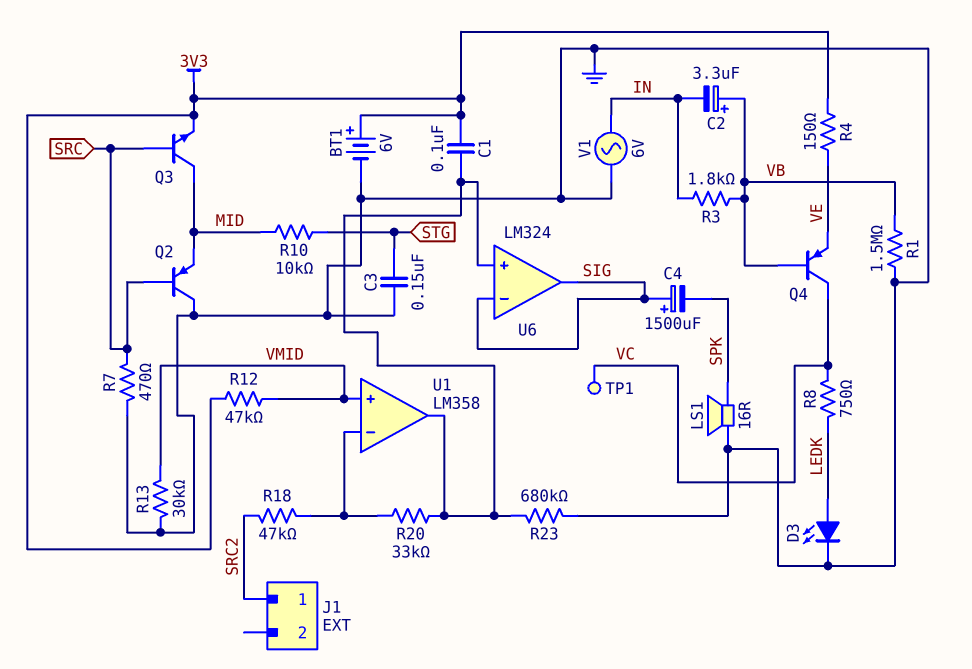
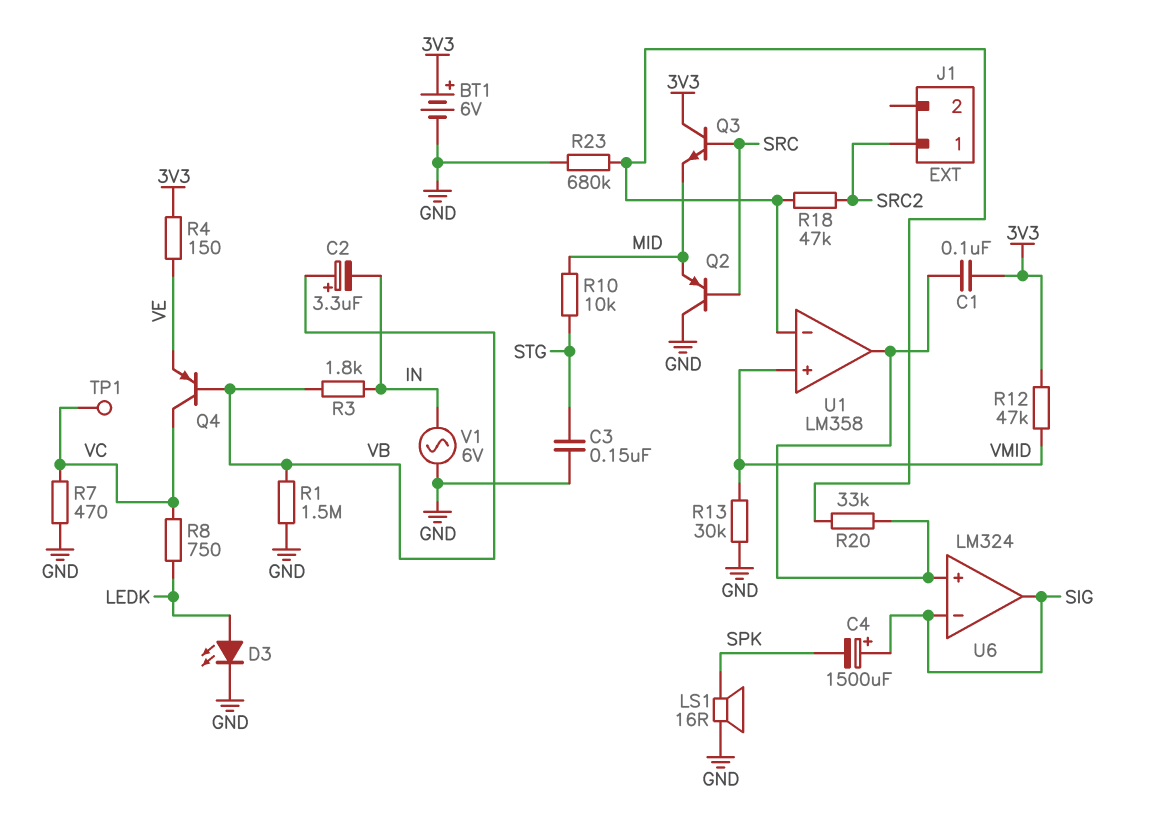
Q3: NPN (B SRC, C MID, E 3V3) -> NPN (B SRC, C 3V3, E MID)
R7: 470 (GND, SRC) -> 470 (GND, VC)
R23: 680k (GND, U1/out) -> 680k (GND, U1/in-)

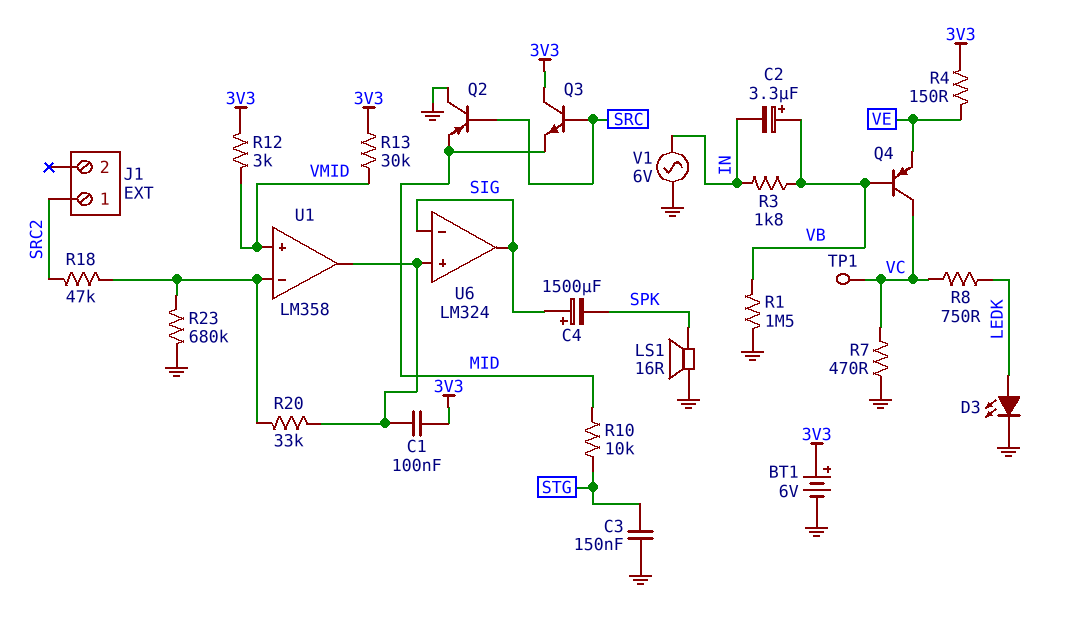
R12: 47k (3V3, VMID) -> 3k (3V3, VMID)
R13: 30k (GND, VMID) -> 30k (3V3, VMID)

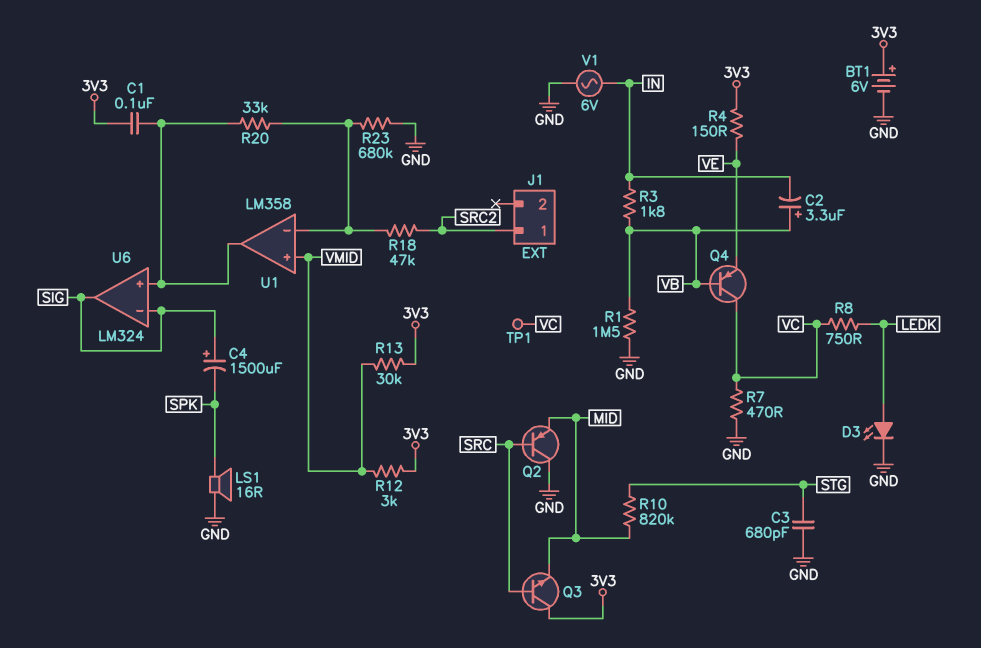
C3: 150nF (GND, STG) -> 680pF (GND, STG)
R10: 10k (MID, STG) -> 820k (MID, STG)

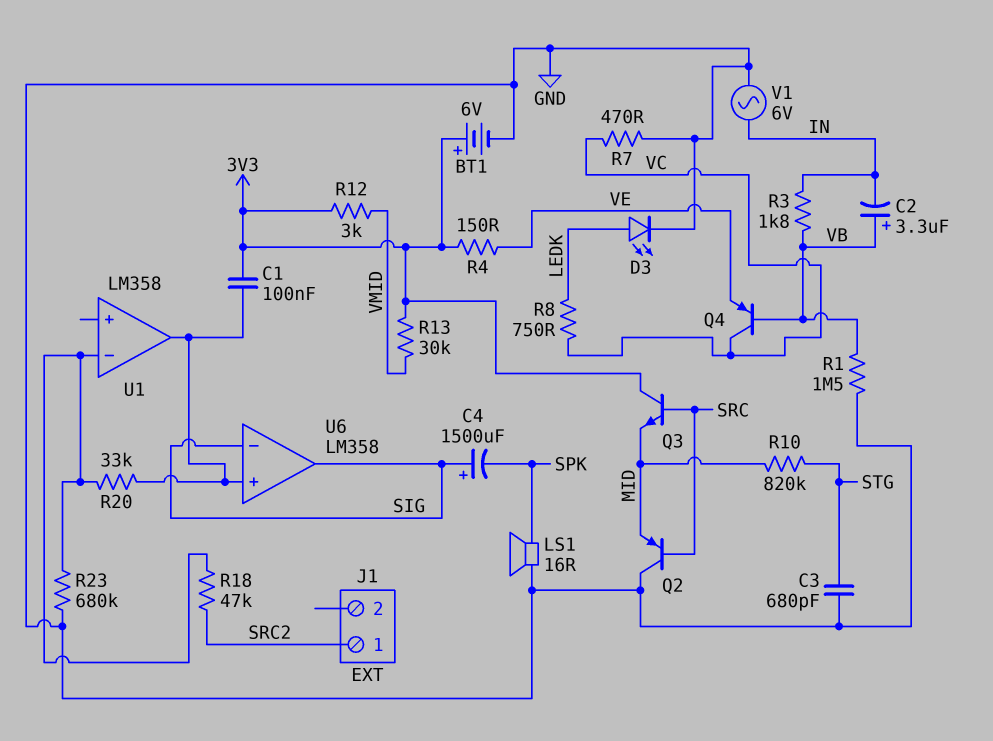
TP1: test point (VC) -> none
U1 pin in+: VMID -> none
U6: LM324 -> LM358

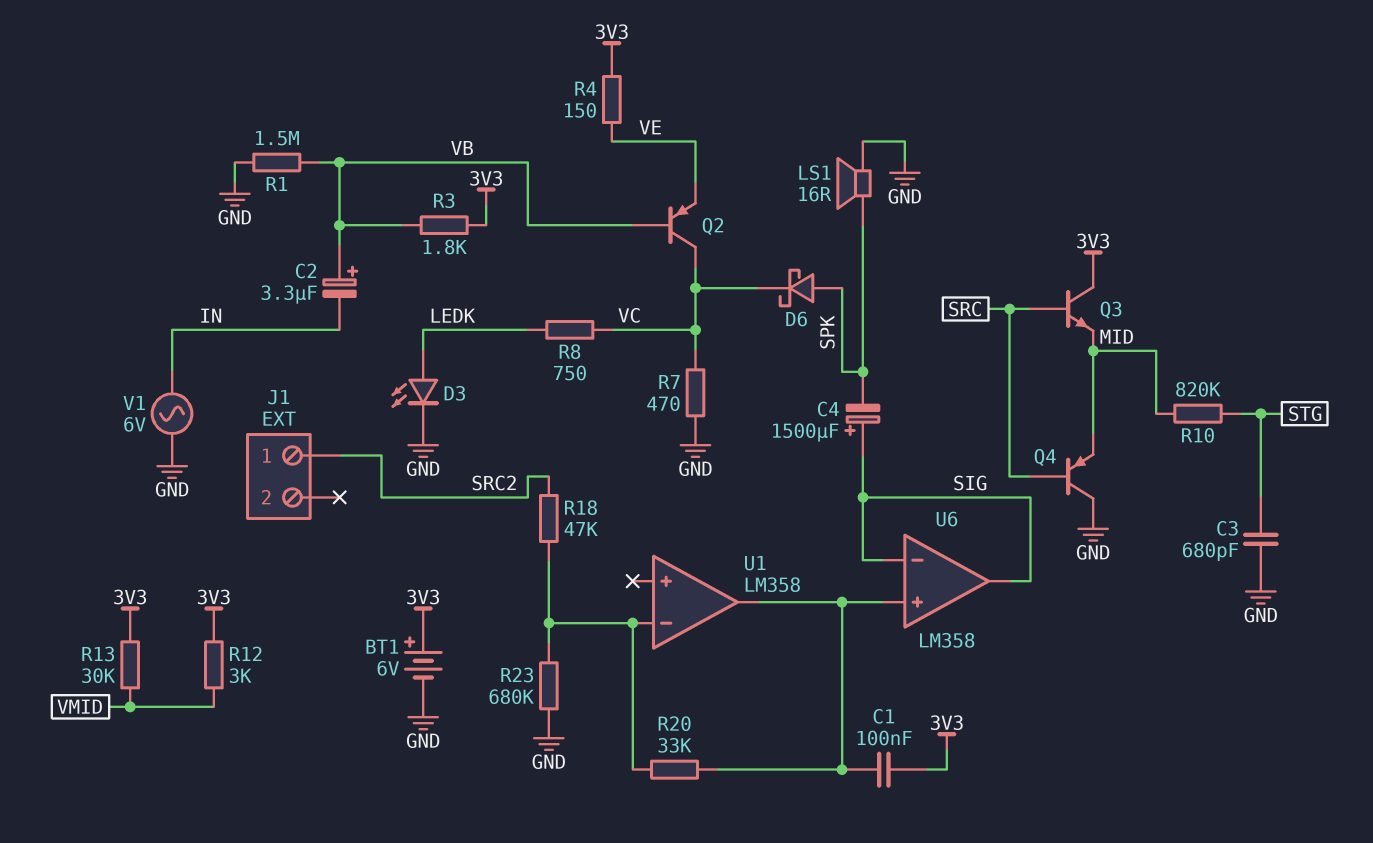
D6: none -> schottky (A SPK, K VC)
Q2: PNP (B SRC, C GND, E MID) -> PNP (B VB, C VC, E VE)
Q4: PNP (B VB, C VC, E VE) -> PNP (B SRC, C GND, E MID)
R3: 1.8k (IN, VB) -> 1.8k (3V3, VB)

